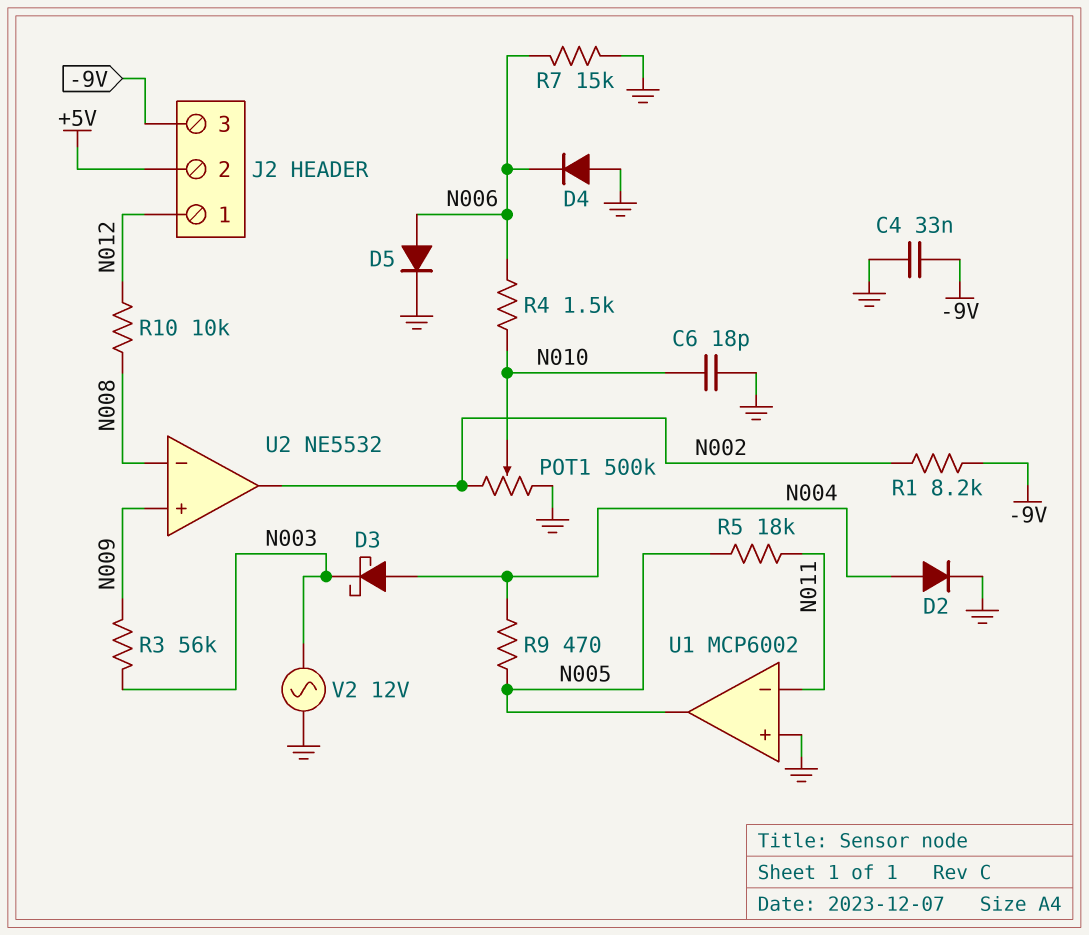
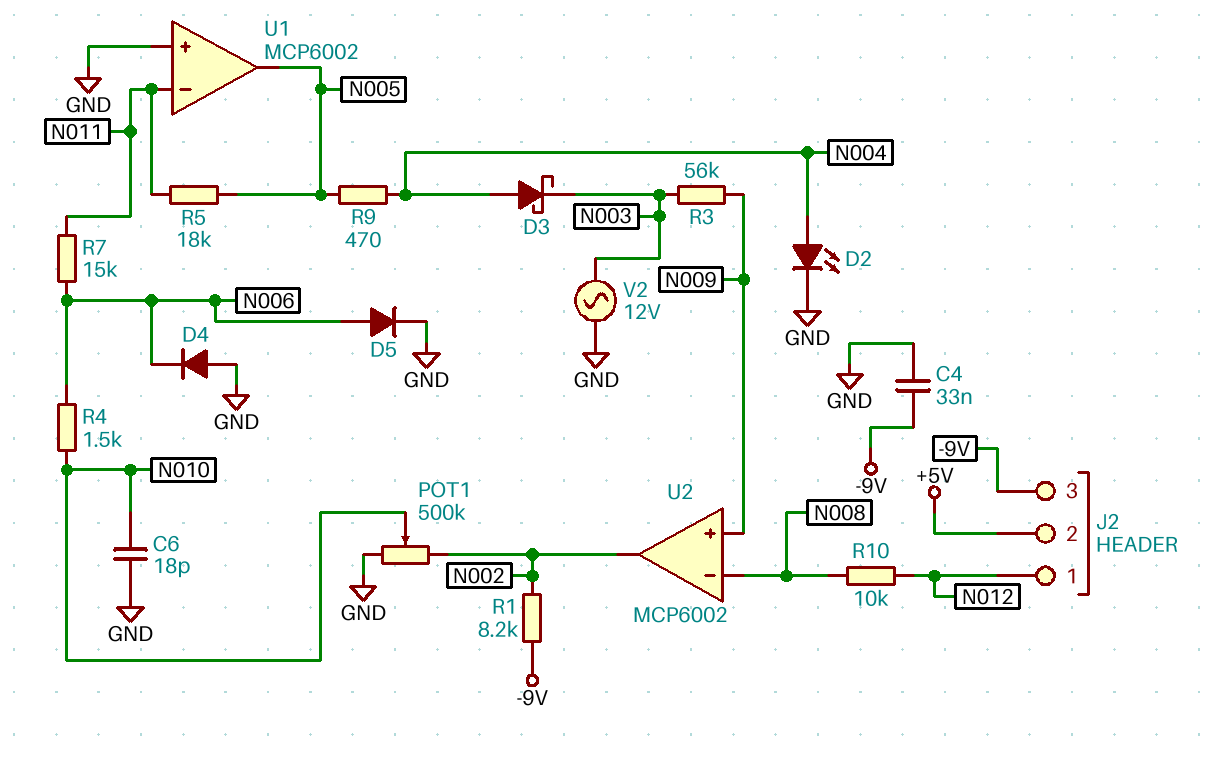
D2: diode (A N004, K GND) -> LED (A N004, K GND)
R7: 15k (GND, N006) -> 15k (N006, N011)
U2: NE5532 -> MCP6002

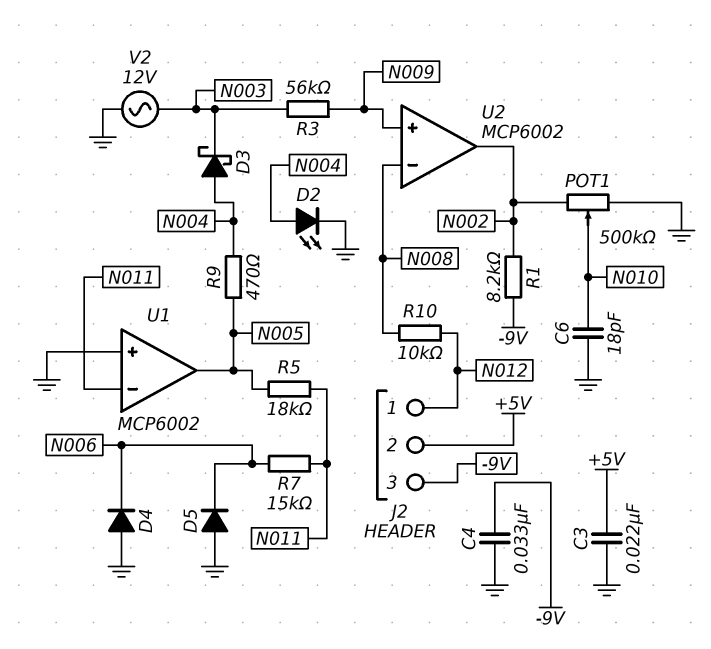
C3: none -> 22nF (+5V, GND)
D5: diode (A N006, K GND) -> diode (A GND, K N006)
R4: 1.5k (N006, N010) -> none

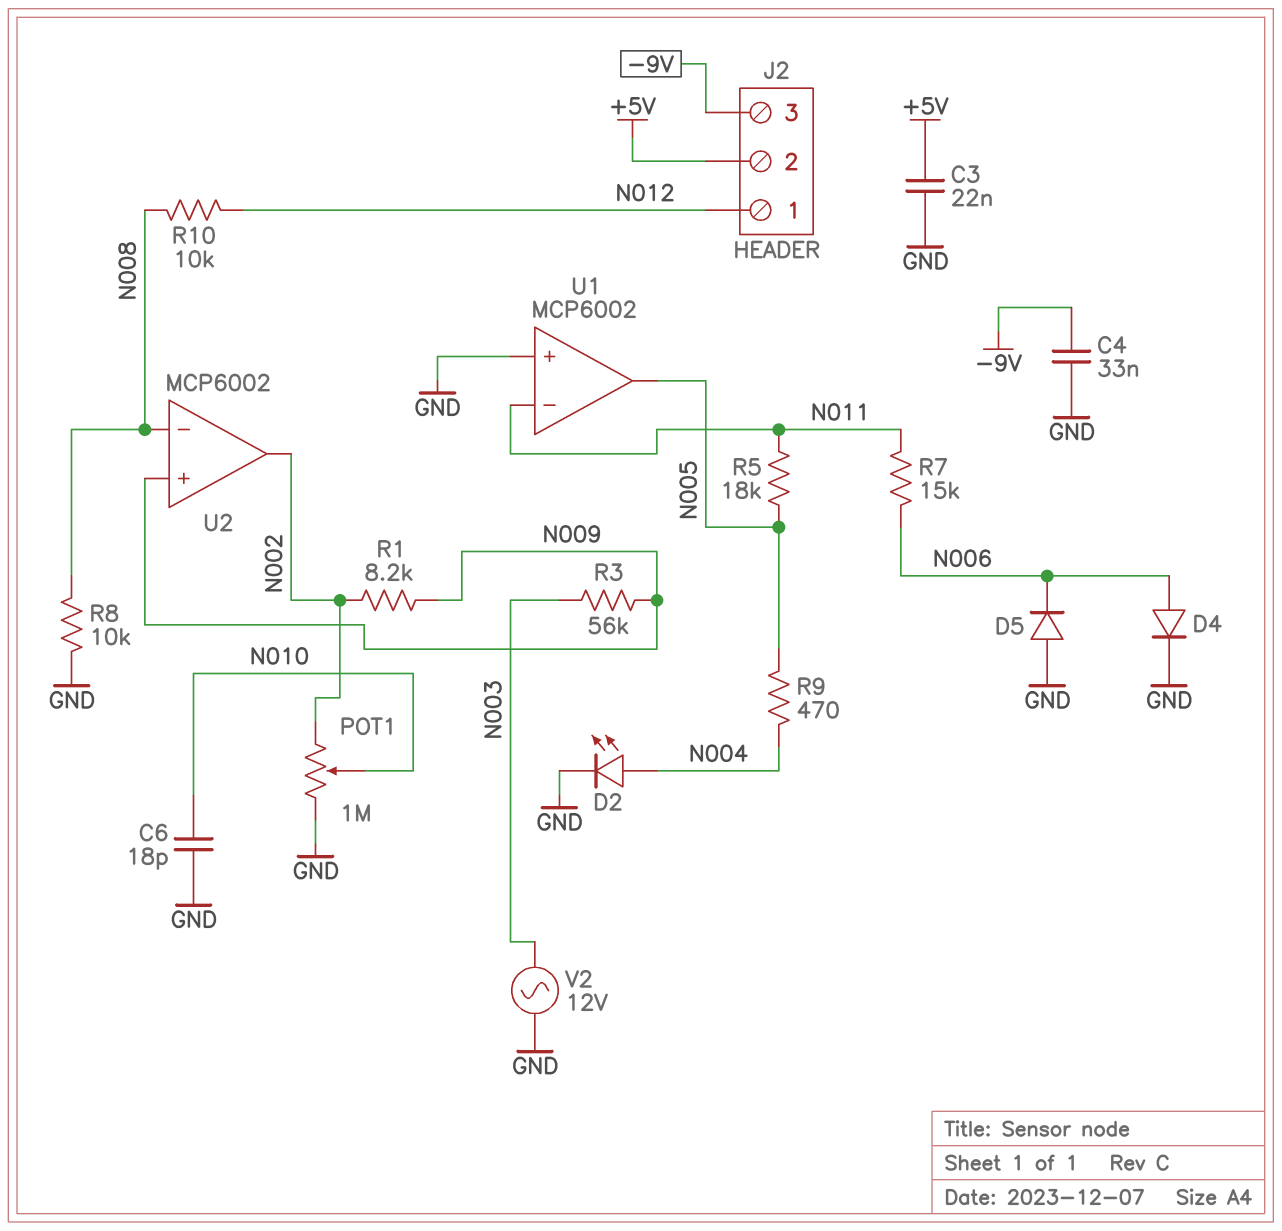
D3: schottky (A N004, K N003) -> none
D4: diode (A GND, K N006) -> diode (A N006, K GND)
POT1: 500k (GND, N002, wiper N010) -> 1M (GND, N002, wiper N010)
R1: 8.2k (-9V, N002) -> 8.2k (N002, N009)
R8: none -> 10k (GND, N008)

